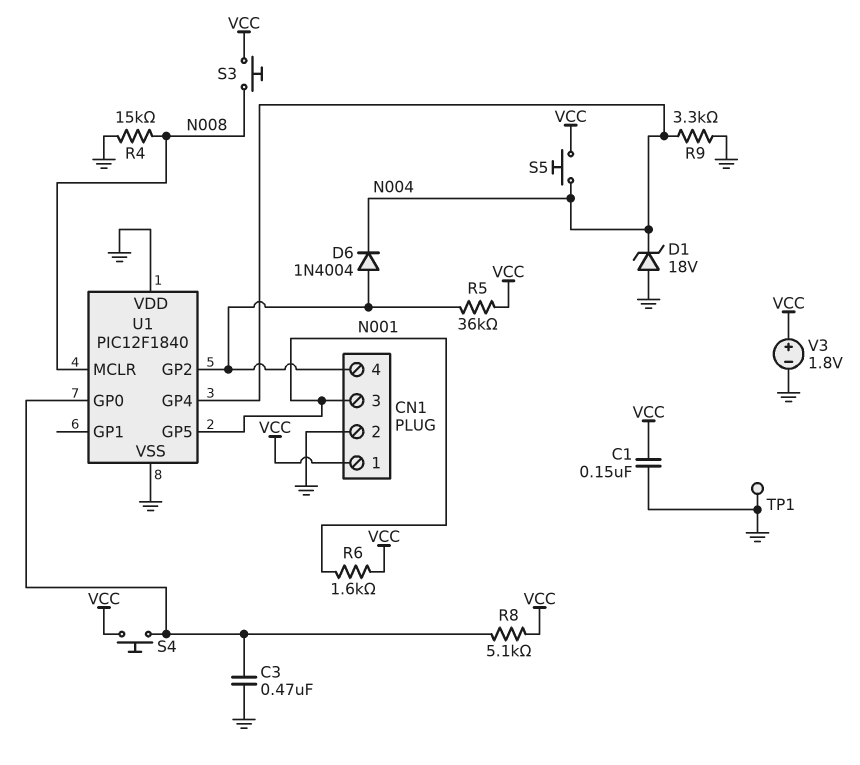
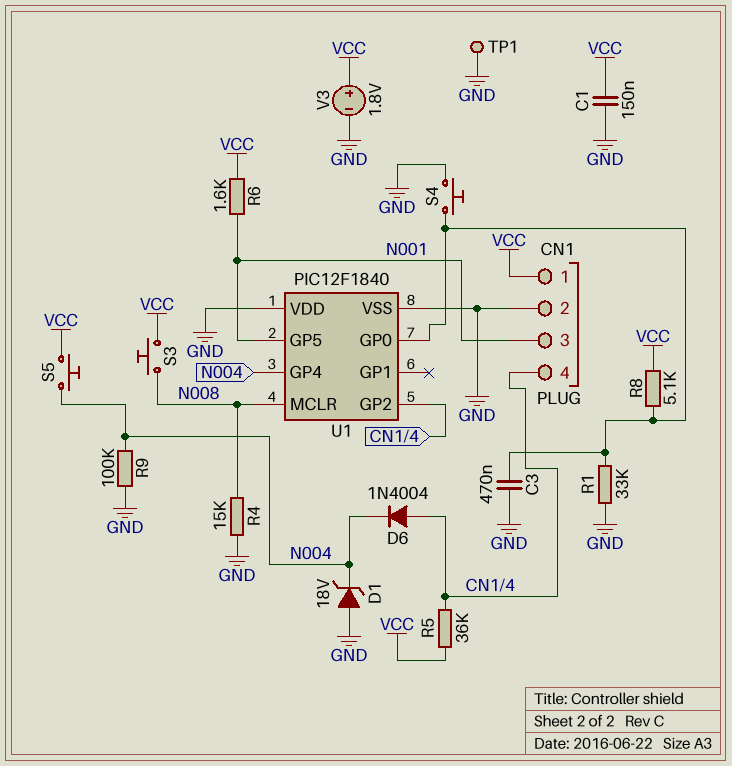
R1: none -> 33k (GND, U1/GP0)
R9: 3.3k (GND, N004) -> 100k (GND, N004)
S4: button (U1/GP0, VCC) -> button (GND, U1/GP0)

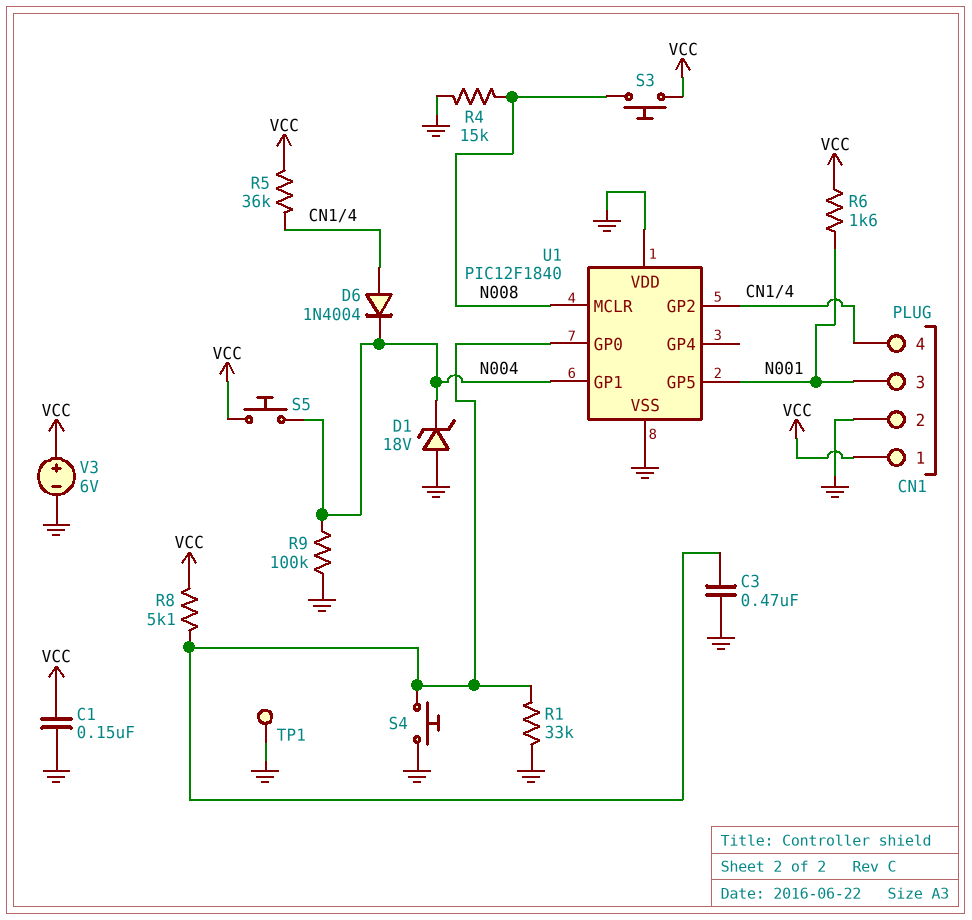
U1 pin GP1: none -> N004
U1 pin GP4: N004 -> none
V3: 1.8V (plus VCC, minus GND) -> 6V (plus VCC, minus GND)

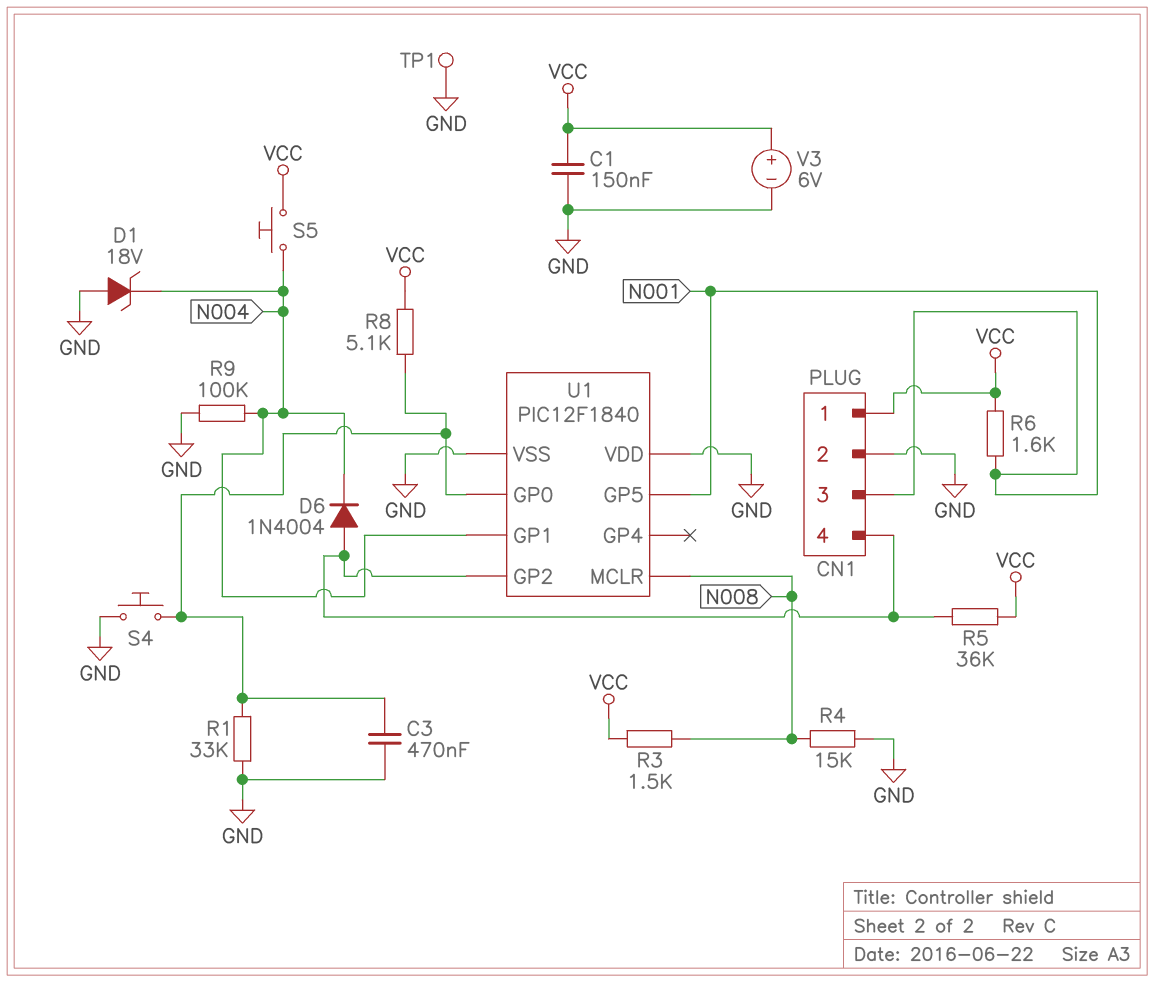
R3: none -> 1.5k (N008, VCC)
S3: button (N008, VCC) -> none

